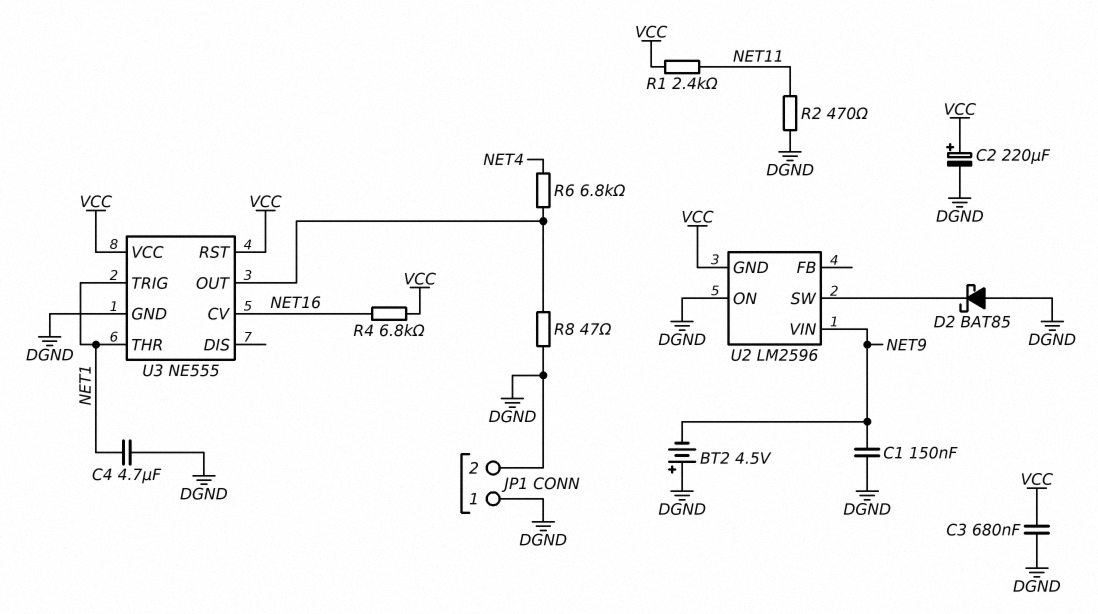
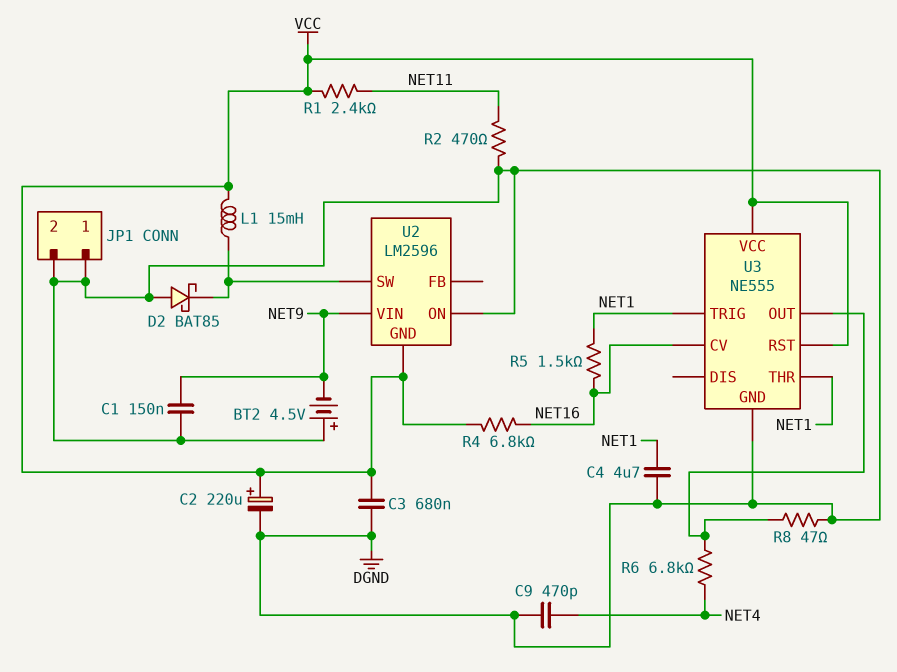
C9: none -> 470pF (DGND, NET4)
L1: none -> 15mH (U2/SW, VCC)
R5: none -> 1.5k (NET1, NET16)

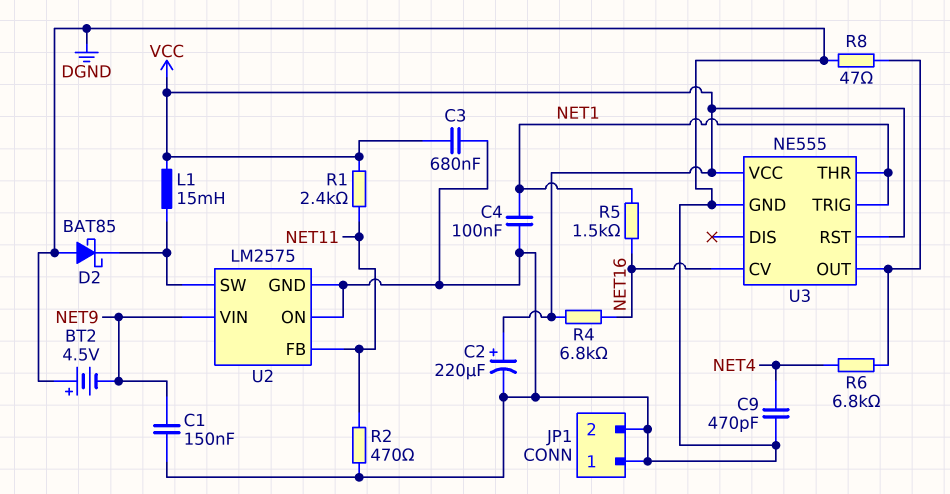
C4: 4.7uF (DGND, NET1) -> 100nF (DGND, NET1)
U2: LM2596 -> LM2575
U2 pin FB: none -> NET11
U2 pin GND: VCC -> DGND

